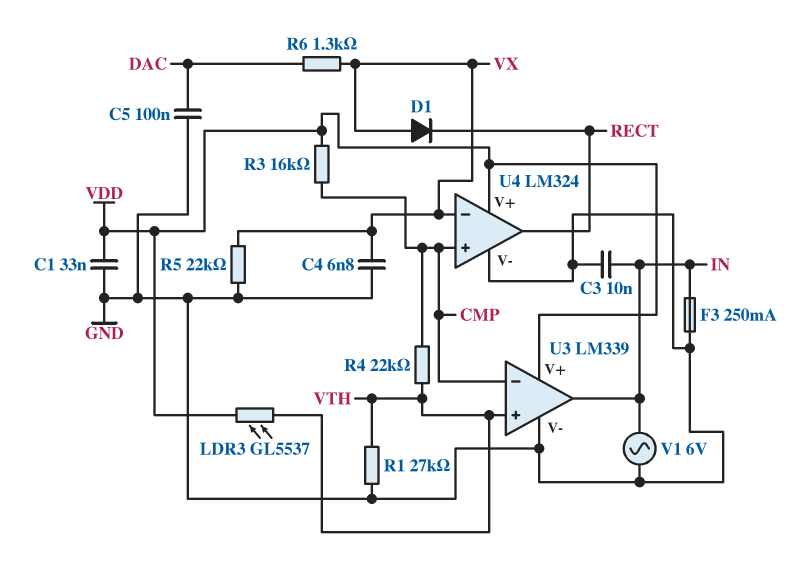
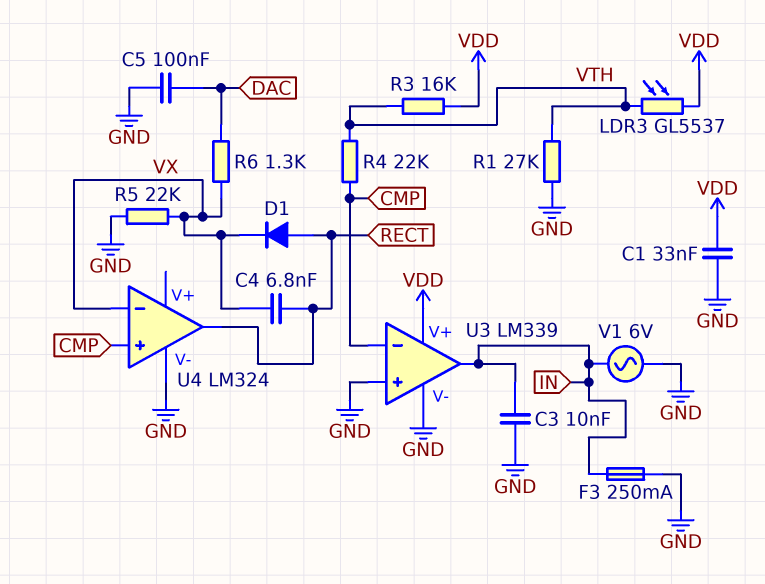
C4: 6.8nF (GND, VX) -> 6.8nF (RECT, VX)
D1: diode (A VX, K RECT) -> diode (A RECT, K VX)
R3: 16k (CMP, VDD) -> 16k (VDD, VTH)
U3 pin in+: VTH -> GND
U4 pin V+: VDD -> none

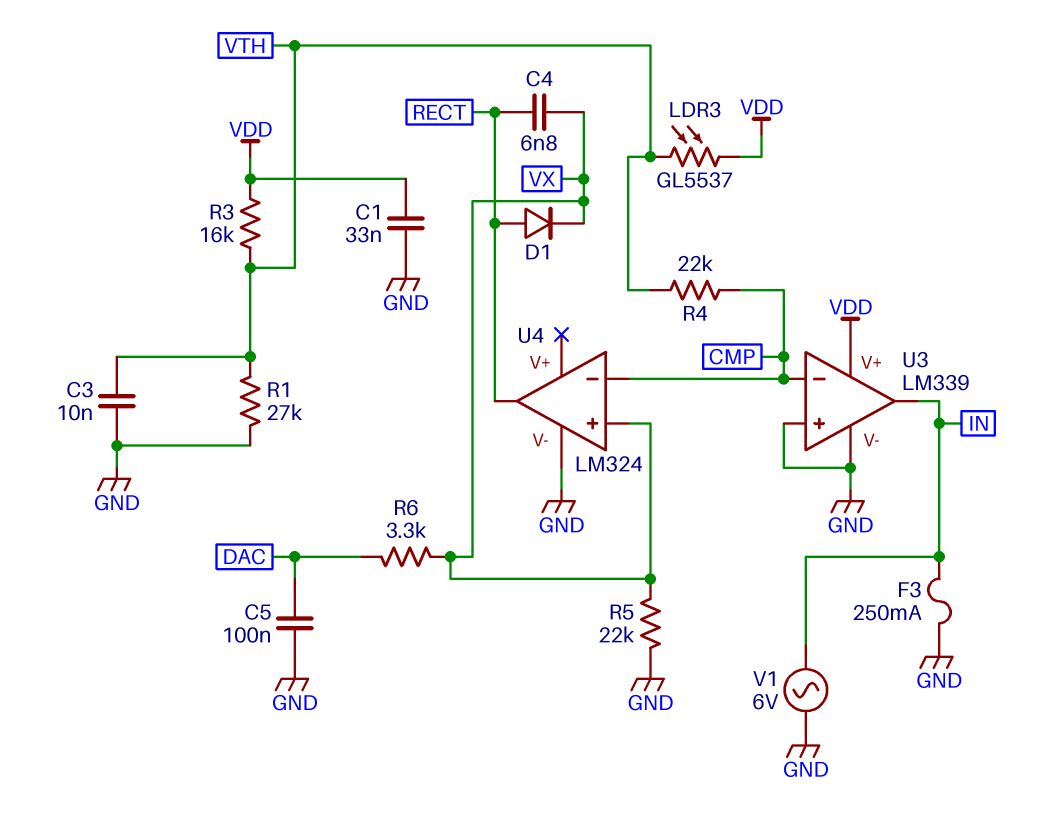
C3: 10nF (GND, IN) -> 10nF (GND, VTH)
R6: 1.3k (DAC, VX) -> 3.3k (DAC, VX)
U4 pin in+: CMP -> VX
U4 pin in-: VX -> CMP

